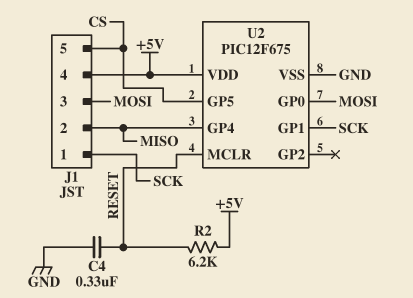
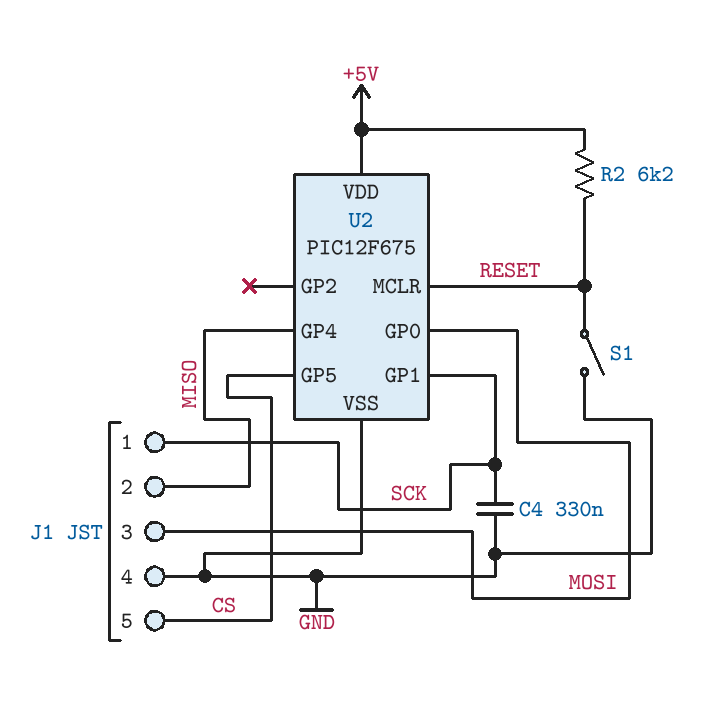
C4: 330nF (GND, RESET) -> 330nF (GND, SCK)
J1 pin 4: +5V -> GND
S1: none -> switch (GND, RESET)

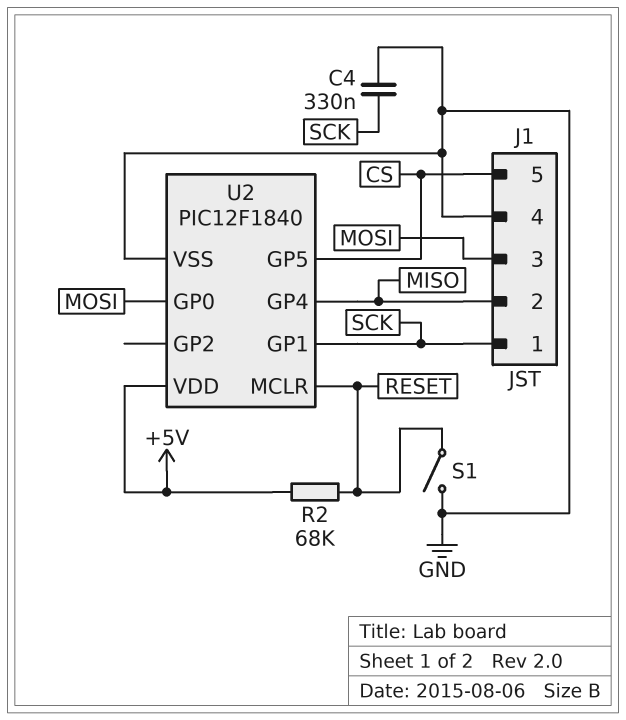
R2: 6.2k (+5V, RESET) -> 68k (+5V, RESET)
U2: PIC12F675 -> PIC12F1840

